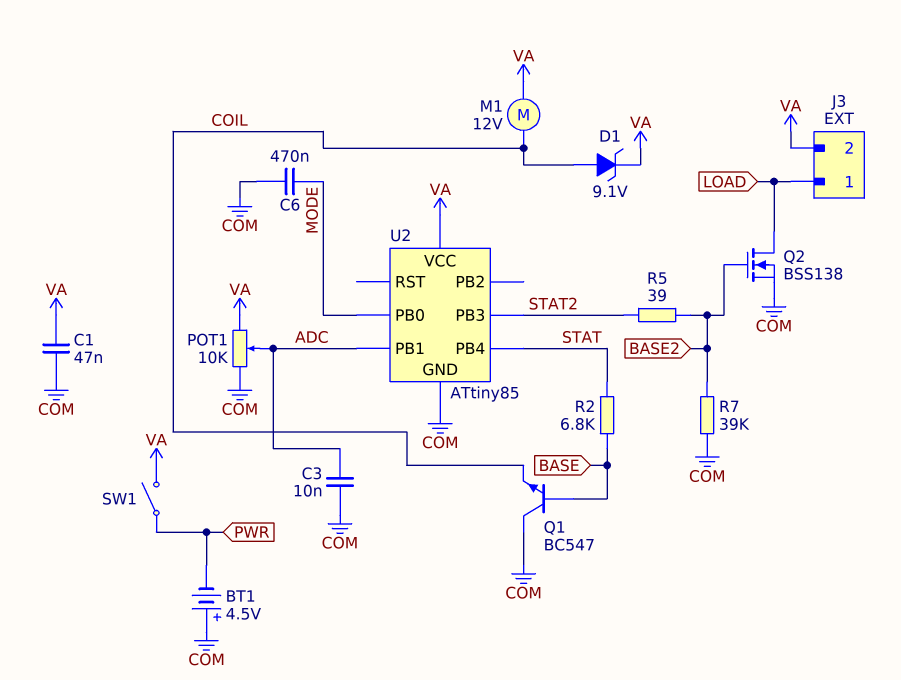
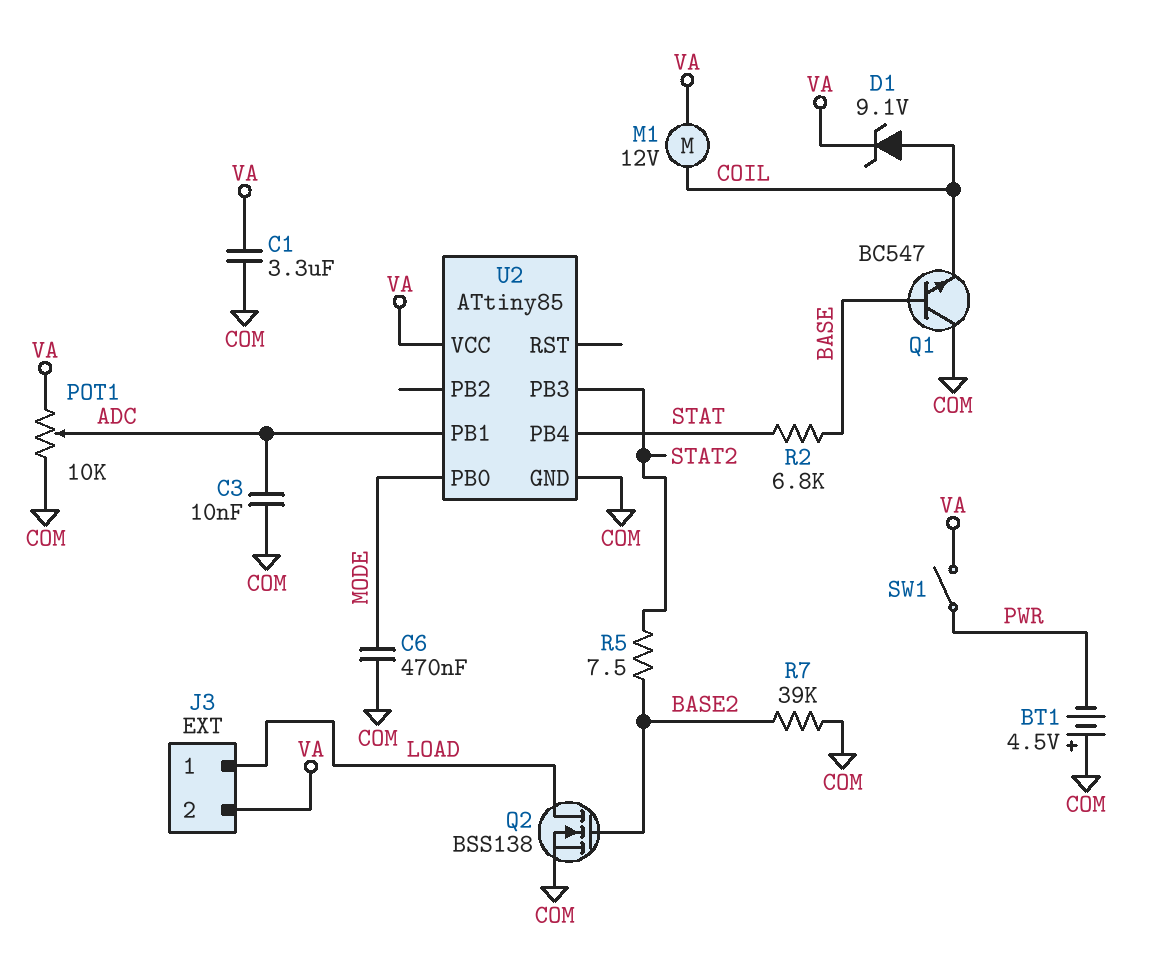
C1: 47nF (COM, VA) -> 3.3uF (COM, VA)
R5: 39 (BASE2, STAT2) -> 7.5 (BASE2, STAT2)

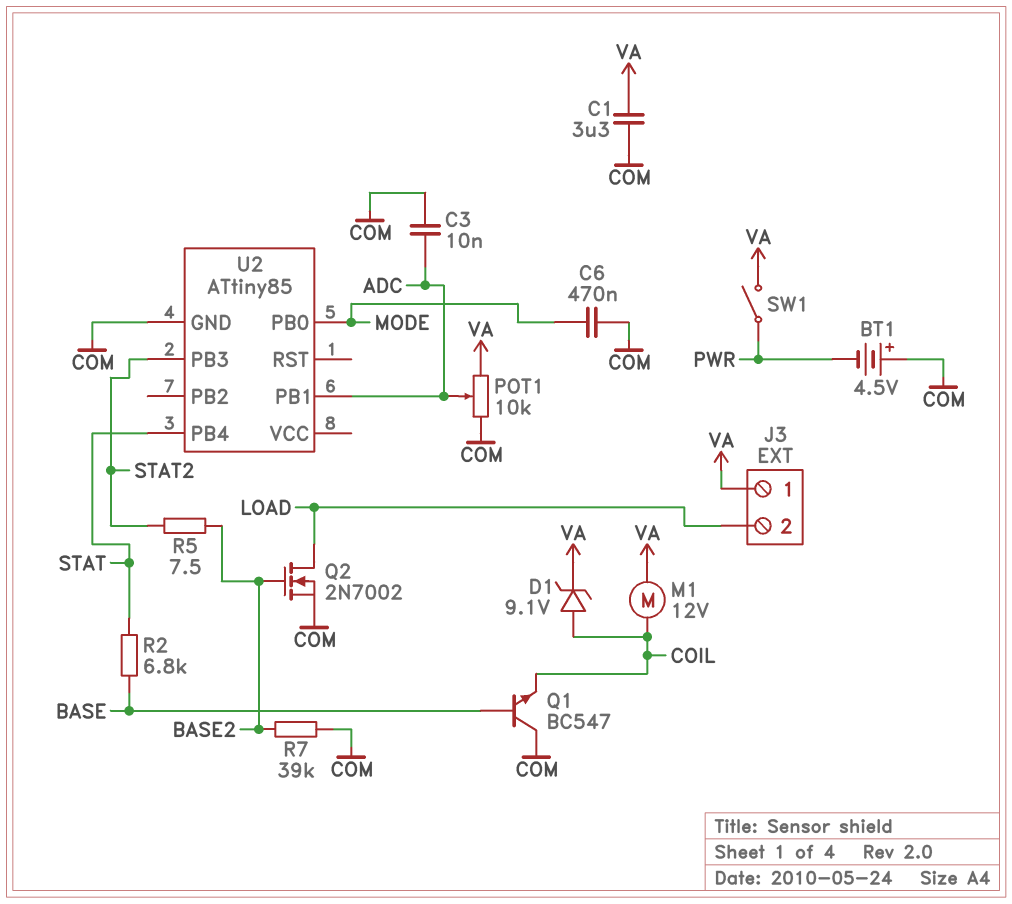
J3 pin 1: LOAD -> VA
J3 pin 2: VA -> LOAD
Q2: NMOS BSS138 (G BASE2, D LOAD, S COM) -> NMOS 2N7002 (G BASE2, D LOAD, S COM)
U2 pin VCC: VA -> none

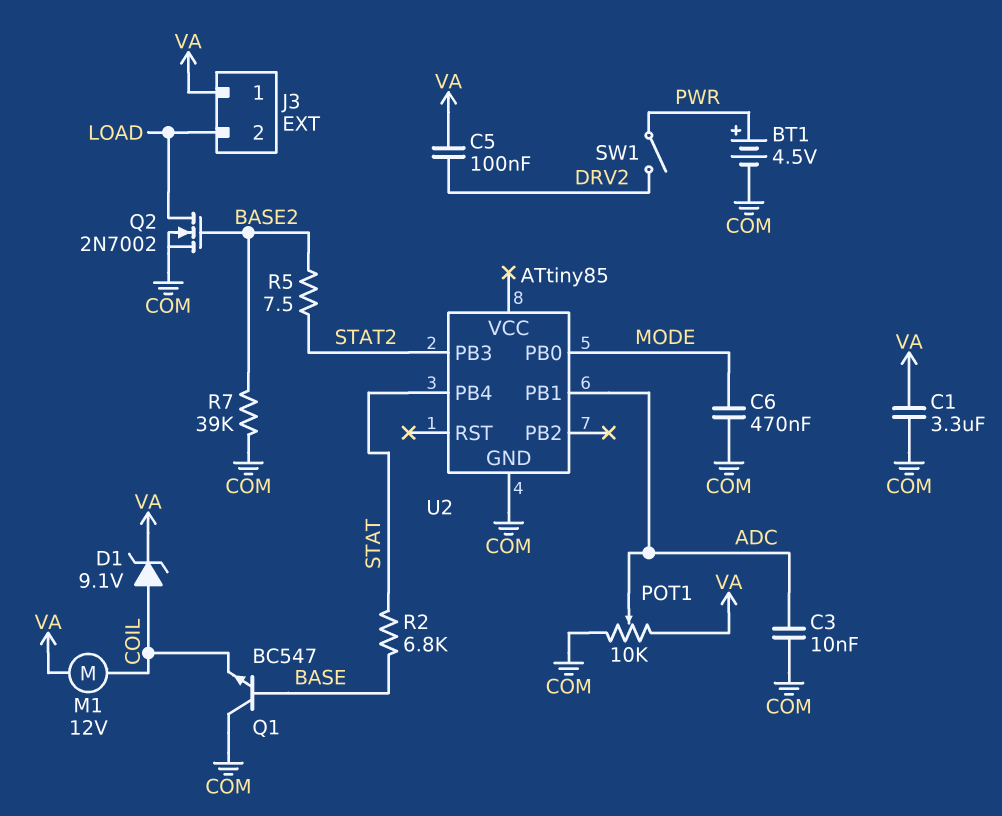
BT1: 4.5V (plus COM, minus PWR) -> 4.5V (plus PWR, minus COM)
C5: none -> 100nF (DRV2, VA)
SW1: switch (PWR, VA) -> switch (DRV2, PWR)

